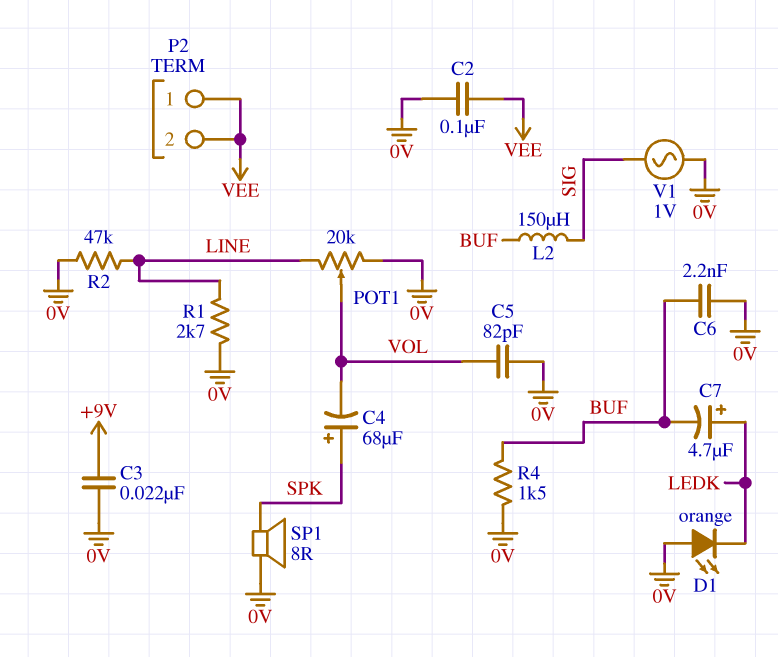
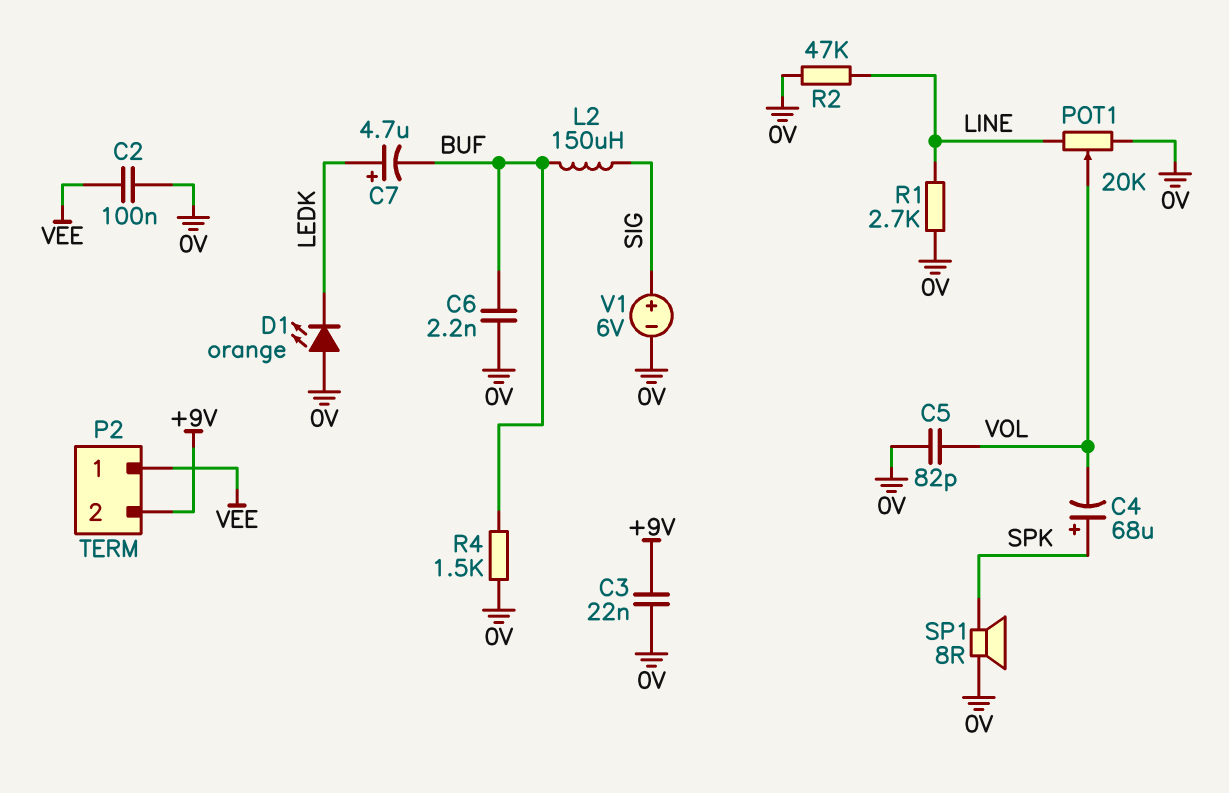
P2 pin 2: VEE -> +9V
V1: AC 1V (0V, SIG) -> 6V (plus SIG, minus 0V)

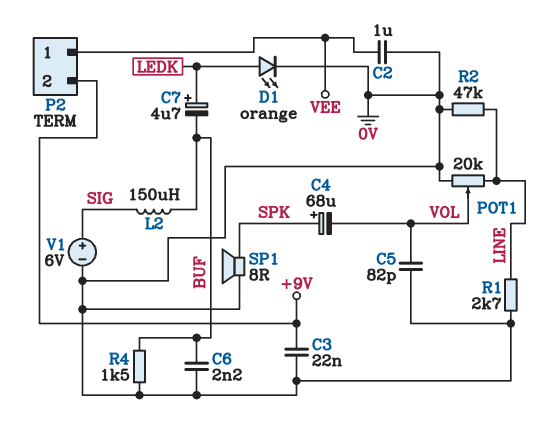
C2: 100nF (0V, VEE) -> 1uF (0V, VEE)
D1: LED orange (A 0V, K LEDK) -> LED orange (A LEDK, K 0V)

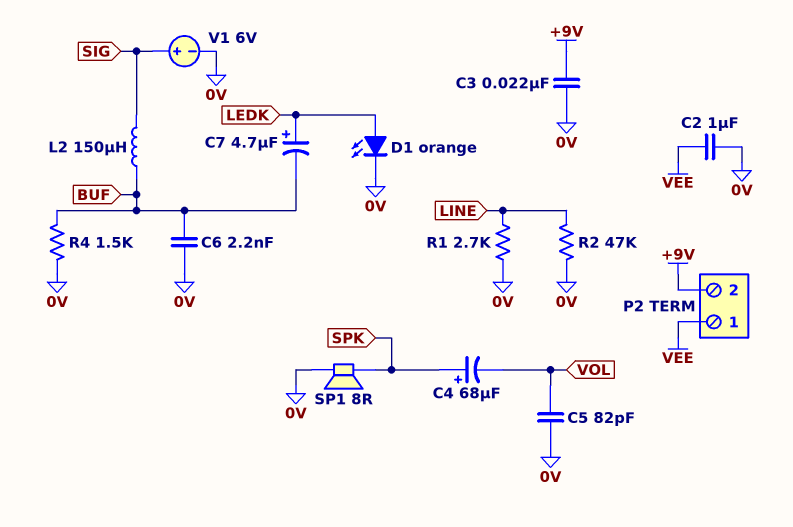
POT1: 20k (0V, LINE, wiper VOL) -> none

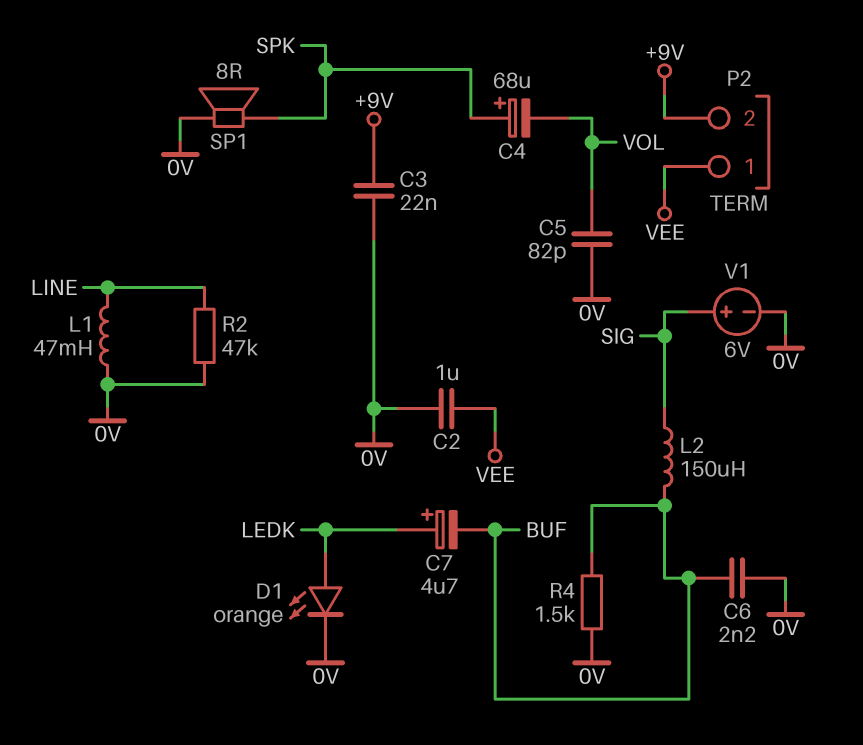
L1: none -> 47mH (0V, LINE)
R1: 2.7k (0V, LINE) -> none

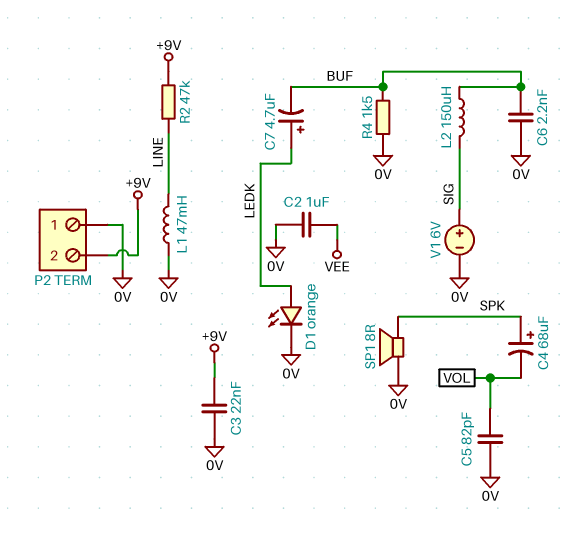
P2 pin 1: VEE -> 0V
R2: 47k (0V, LINE) -> 47k (+9V, LINE)

